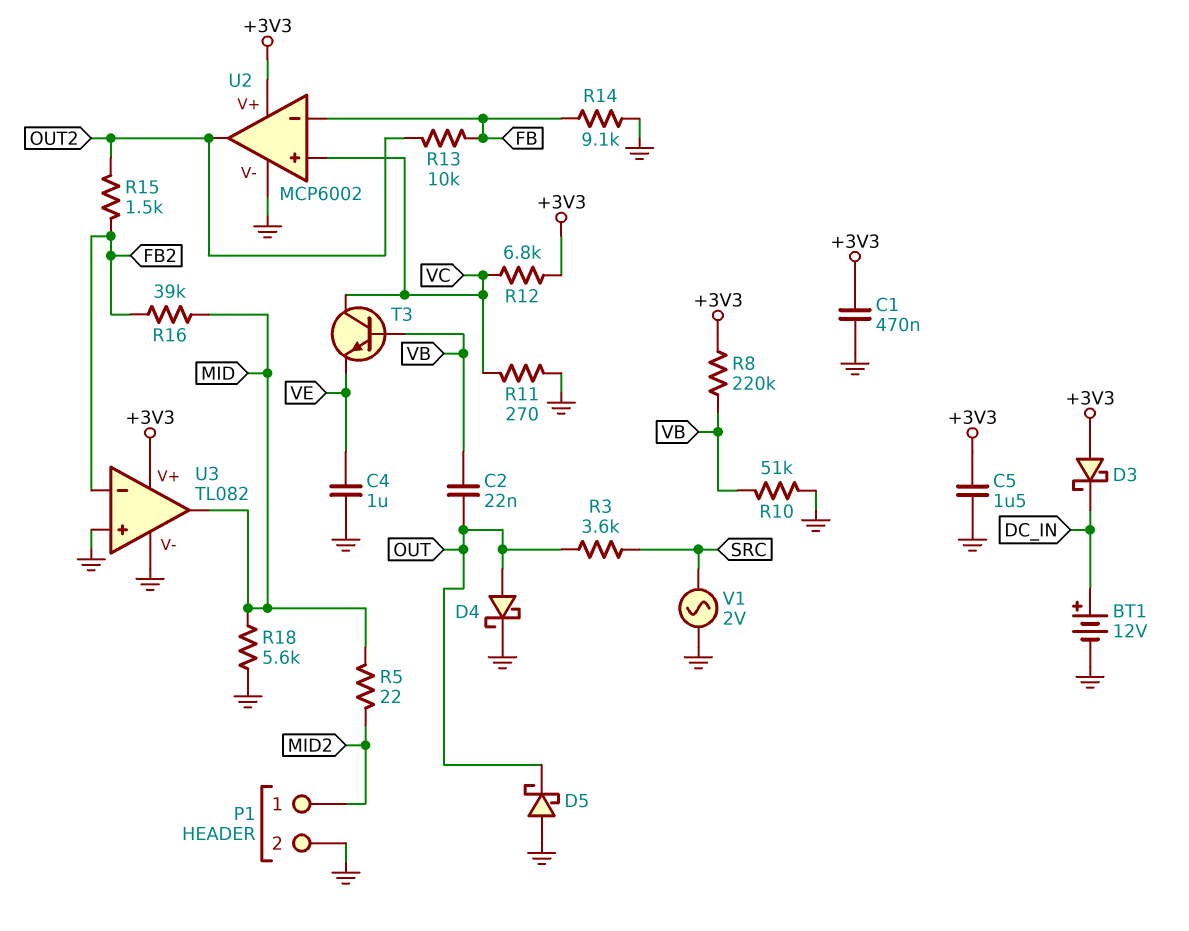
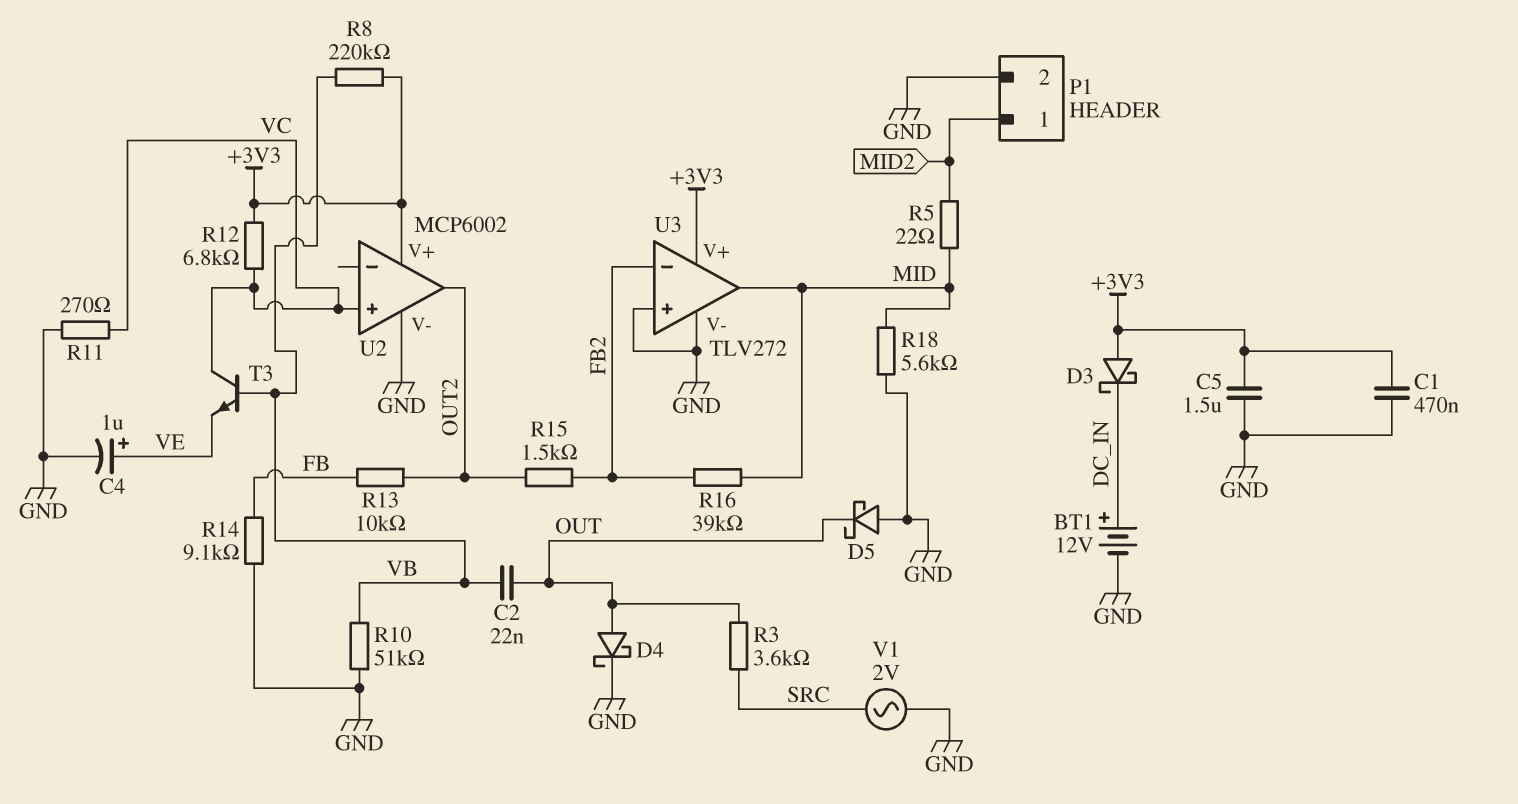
C4: 1uF (GND, VE) -> 1uF (plus VE, minus GND)
U2 pin in-: FB -> none
U3: TL082 -> TLV272

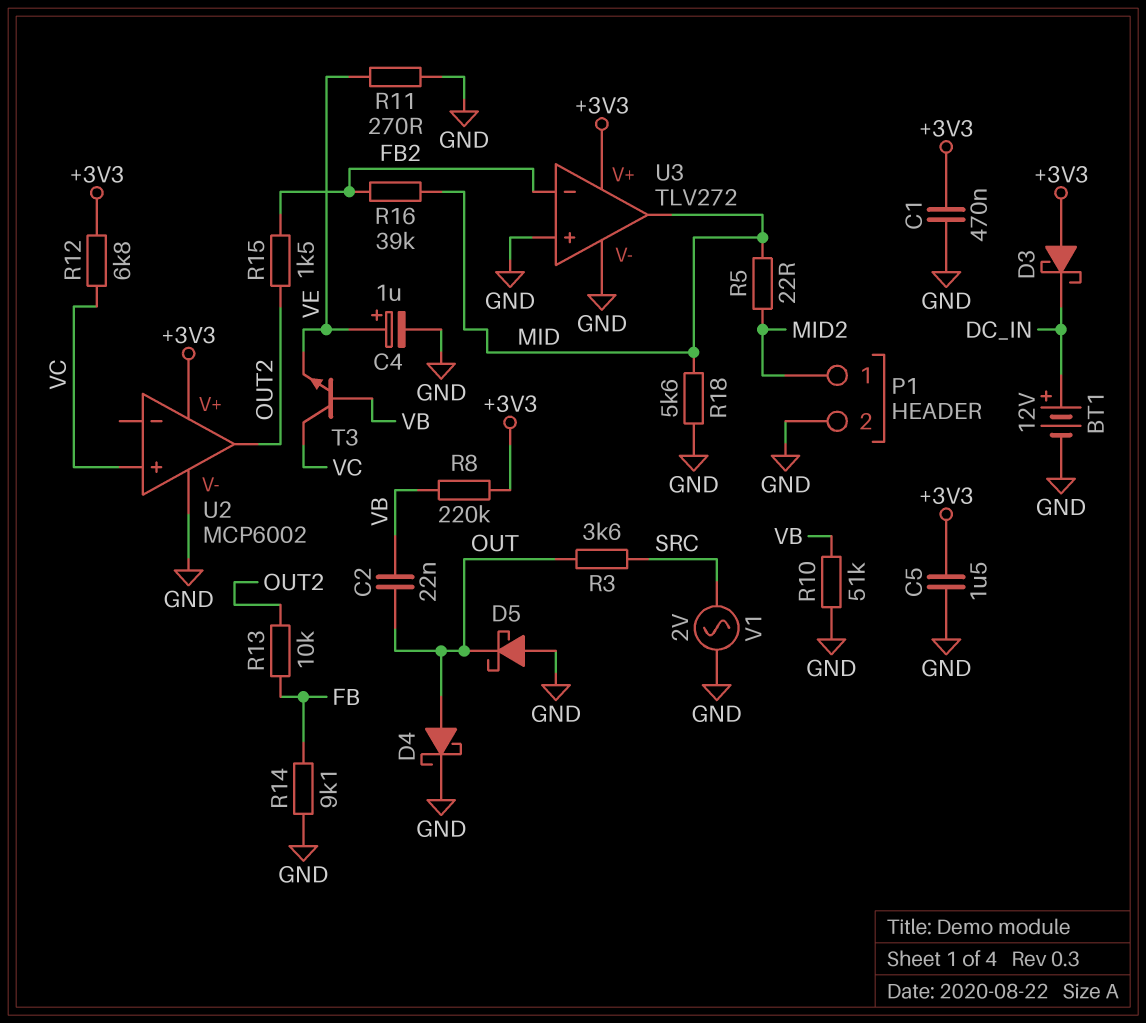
R11: 270 (GND, VC) -> 270 (GND, VE)

